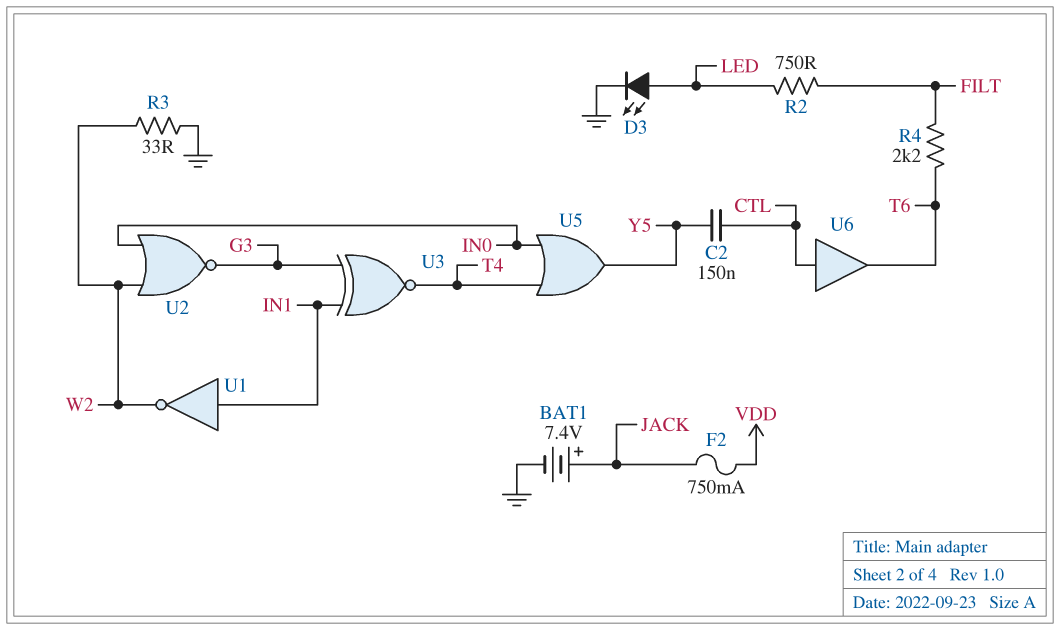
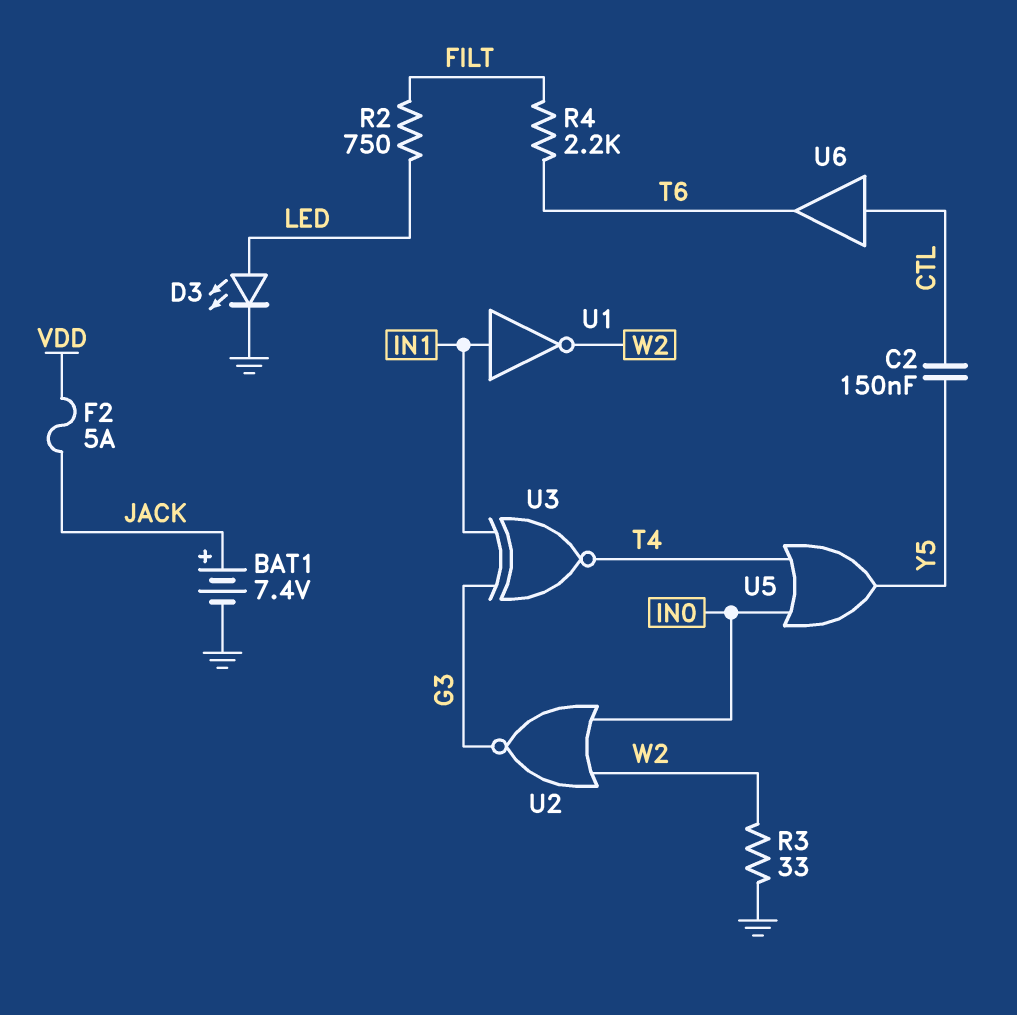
F2: 750mA (JACK, VDD) -> 5A (JACK, VDD)

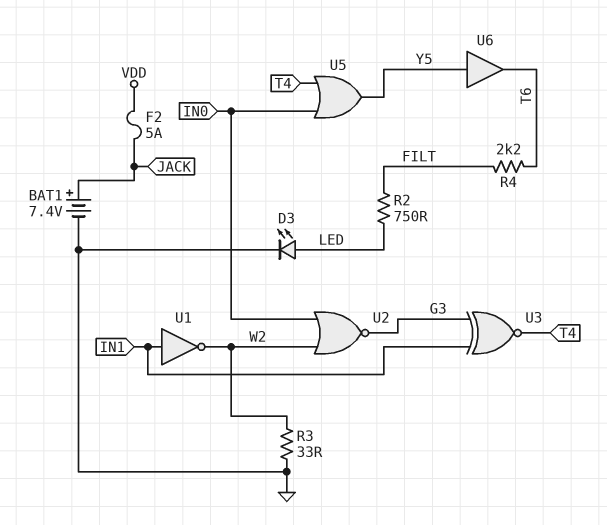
C2: 150nF (CTL, Y5) -> none
U6: buffer (in CTL, out T6) -> buffer (in Y5, out T6)

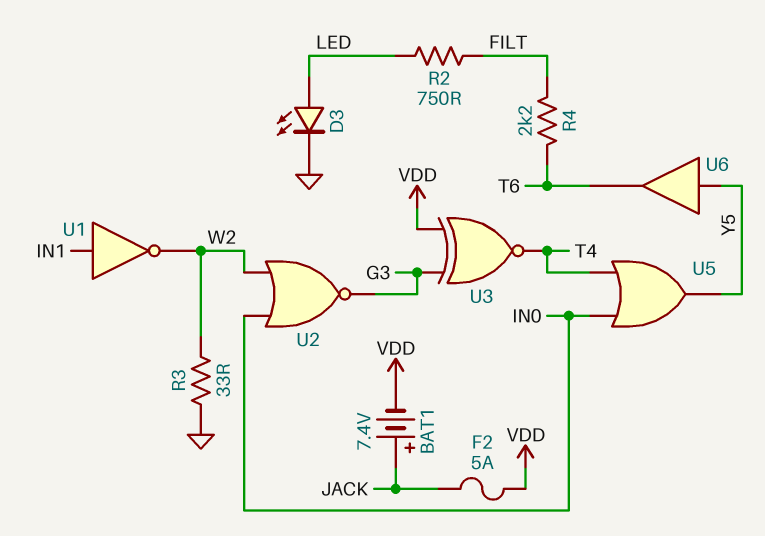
BAT1: 7.4V (plus JACK, minus GND) -> 7.4V (plus JACK, minus VDD)
U3: XNOR (in G3, in IN1, out T4) -> XNOR (in G3, in VDD, out T4)

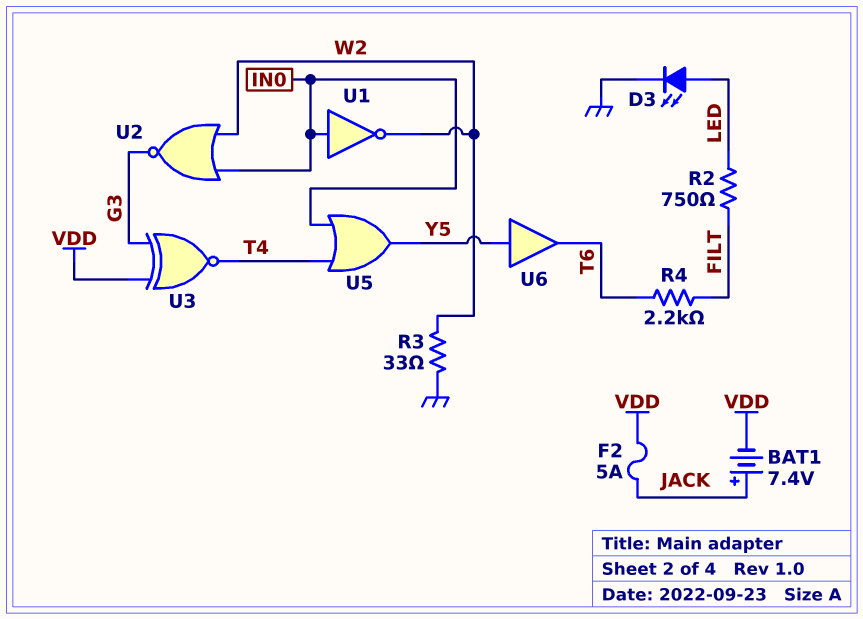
U1: NOT (in IN1, out W2) -> NOT (in IN0, out W2)

